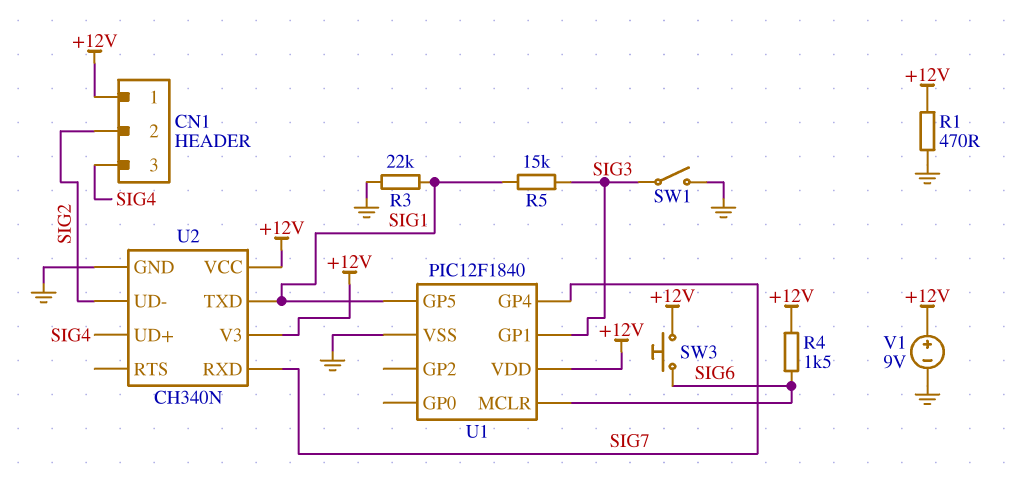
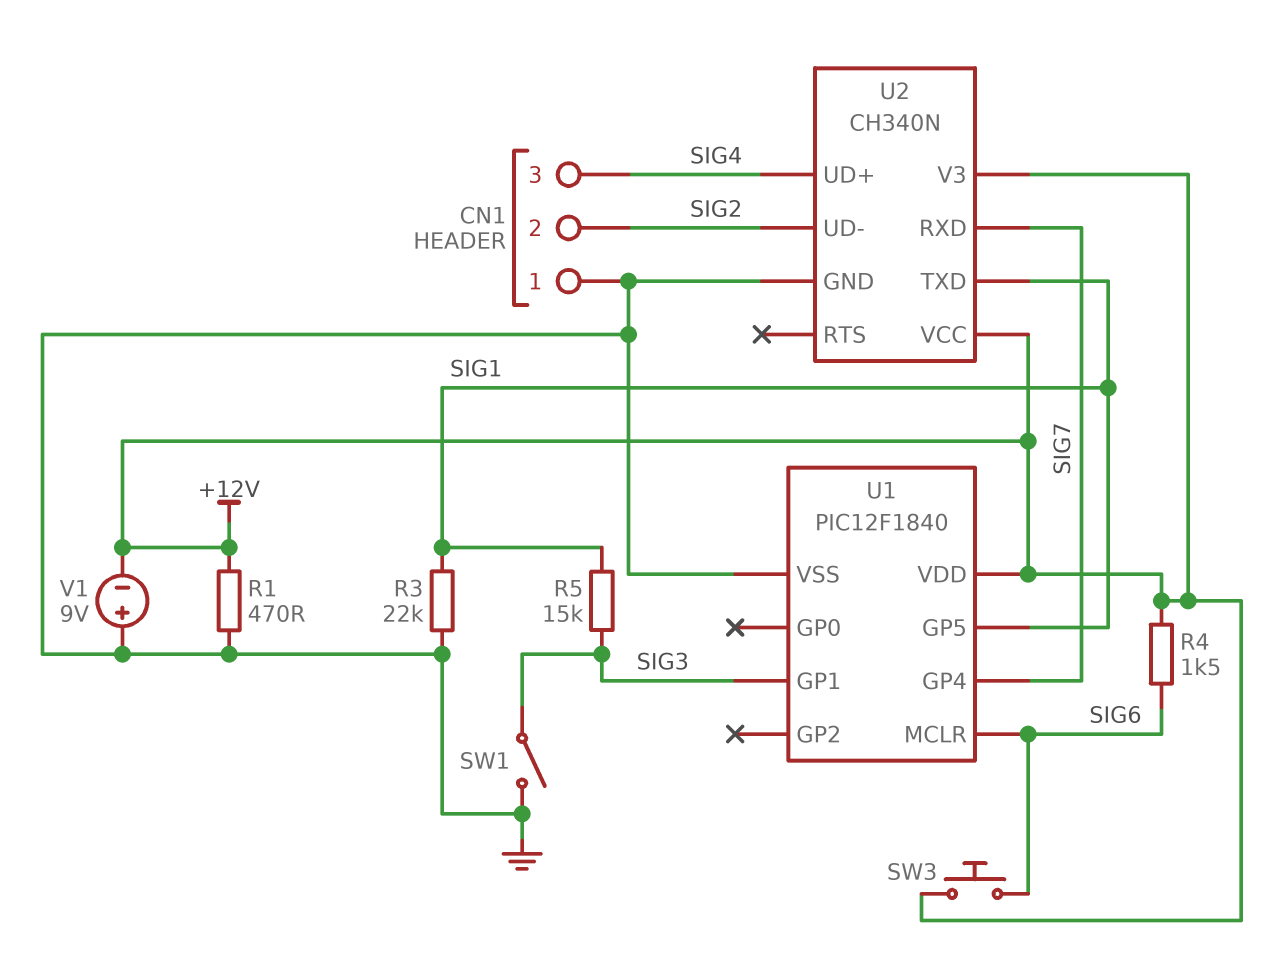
CN1 pin 1: +12V -> GND
V1: 9V (plus +12V, minus GND) -> 9V (plus GND, minus +12V)

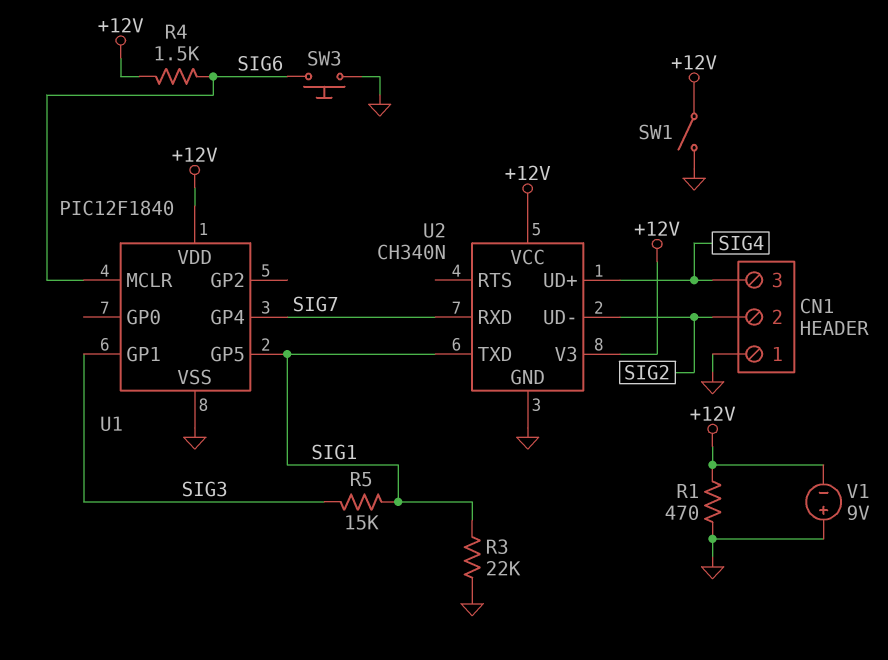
SW1: switch (GND, SIG3) -> switch (+12V, GND)
SW3: button (+12V, SIG6) -> button (GND, SIG6)

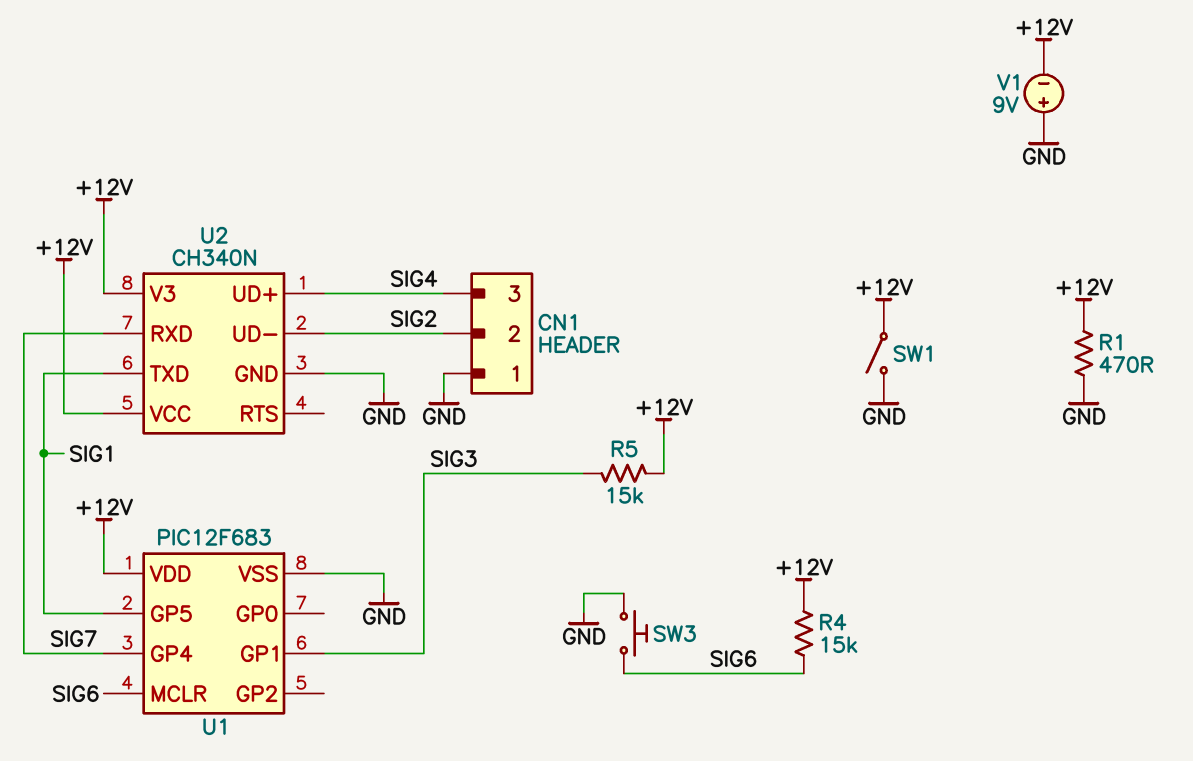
R3: 22k (GND, SIG1) -> none
R4: 1.5k (+12V, SIG6) -> 15k (+12V, SIG6)
R5: 15k (SIG1, SIG3) -> 15k (+12V, SIG3)
U1: PIC12F1840 -> PIC12F683

